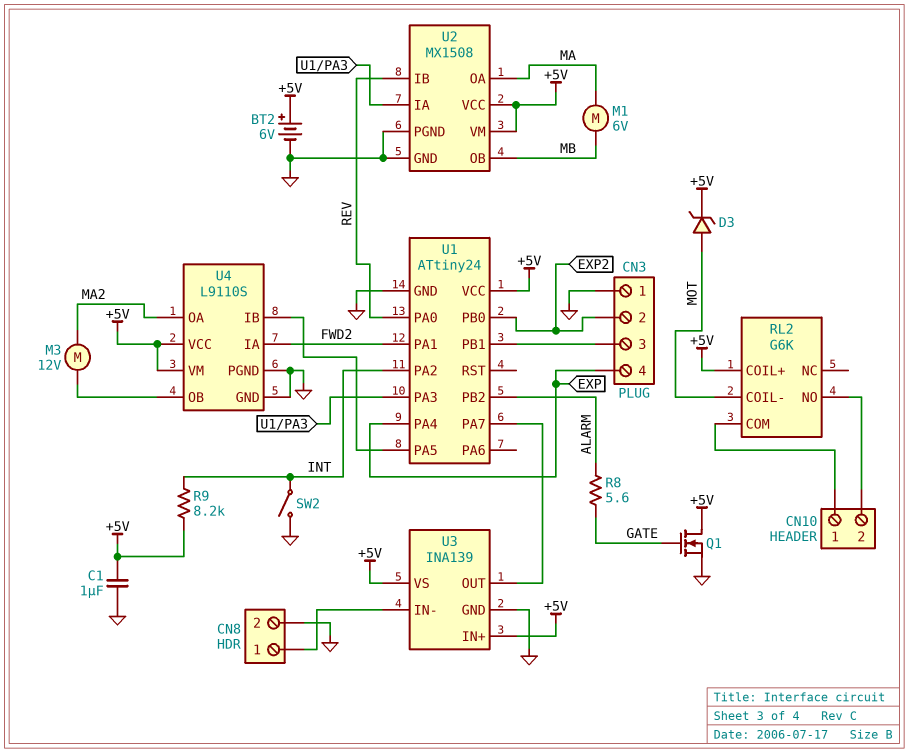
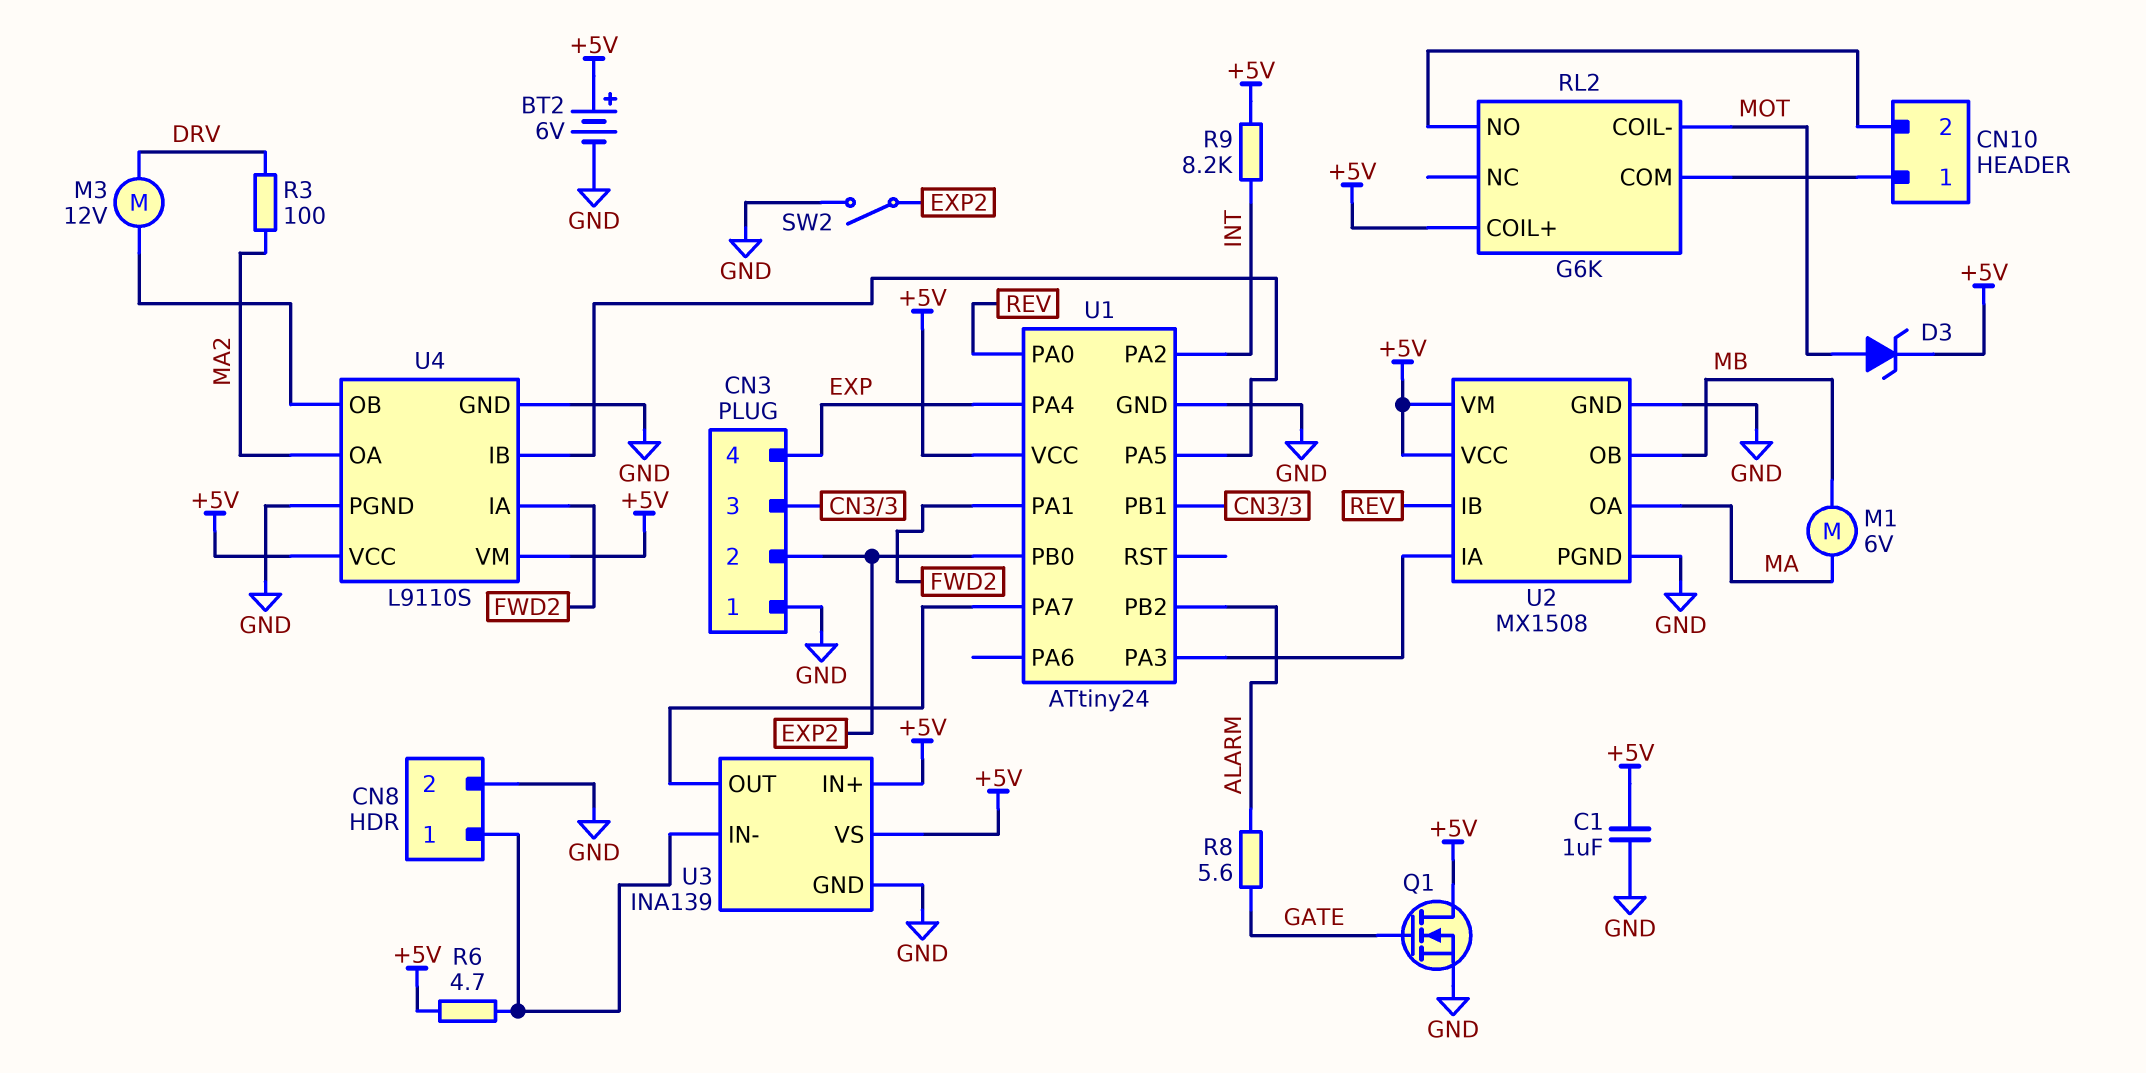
M3: motor 12V (MA2, U4/OB) -> motor 12V (DRV, U4/OB)
R3: none -> 100 (DRV, MA2)
R6: none -> 4.7 (+5V, CN8/1)
SW2: switch (GND, INT) -> switch (EXP2, GND)

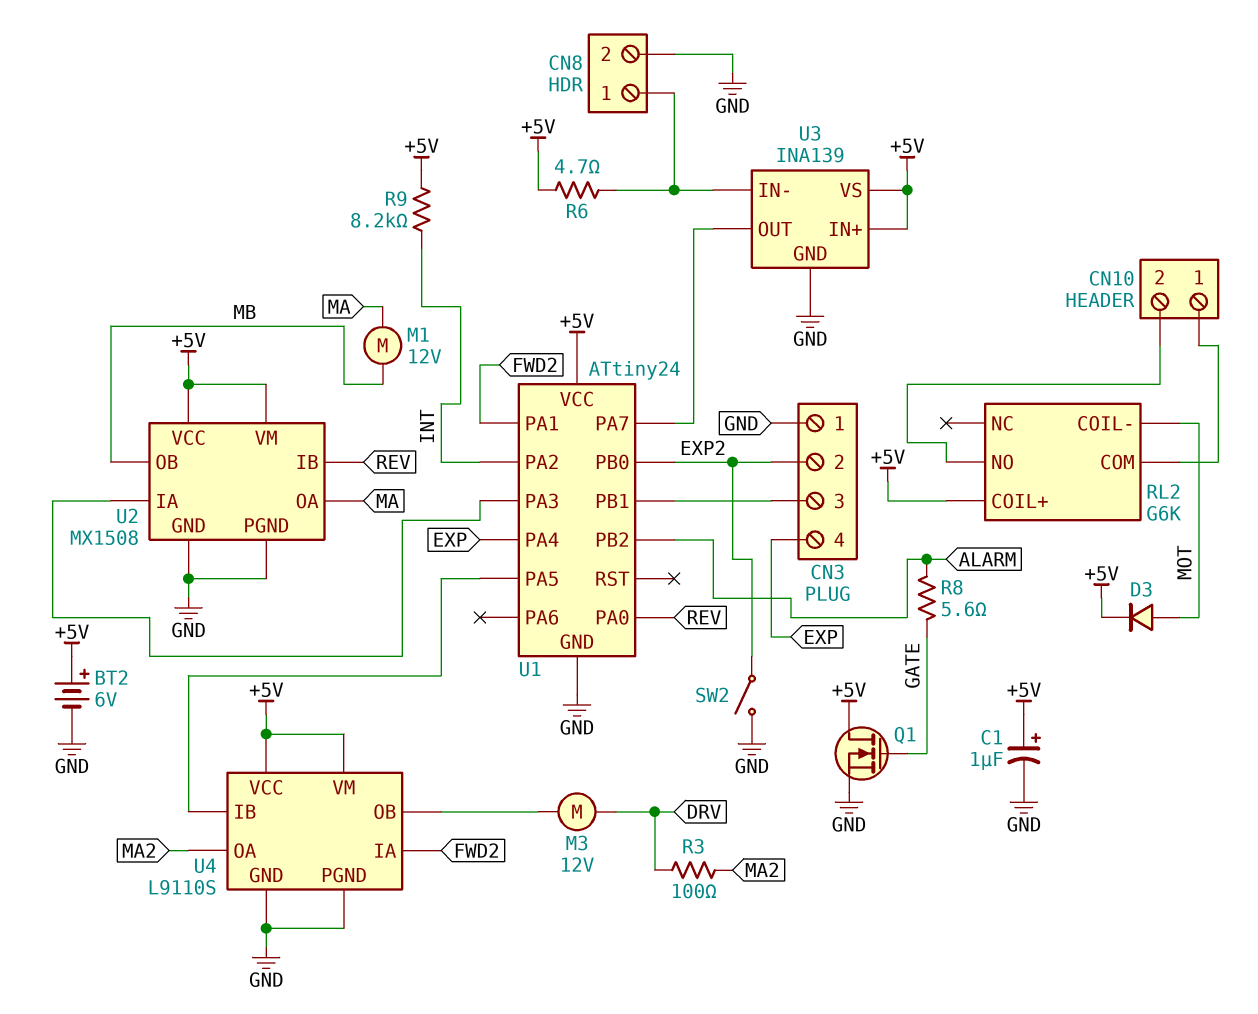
C1: 1uF (+5V, GND) -> 1uF (plus +5V, minus GND)
D3: zener (A MOT, K +5V) -> diode (A MOT, K +5V)
M1: motor 6V (MA, MB) -> motor 12V (MA, MB)

